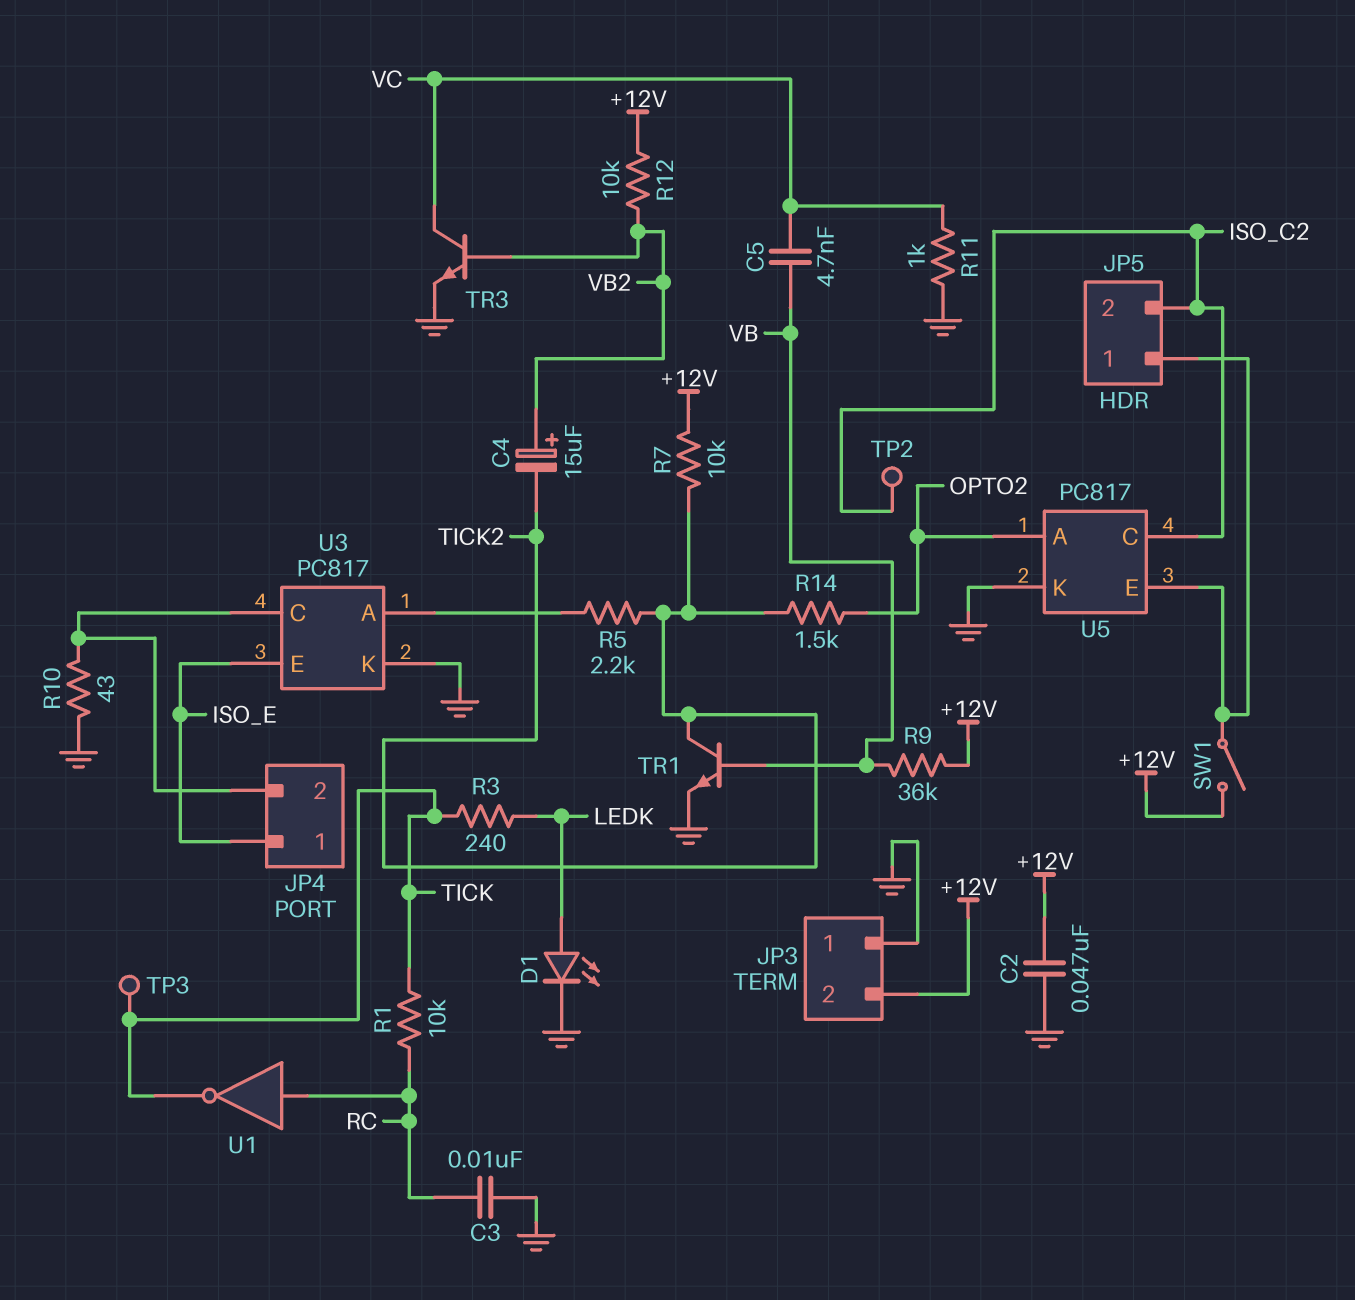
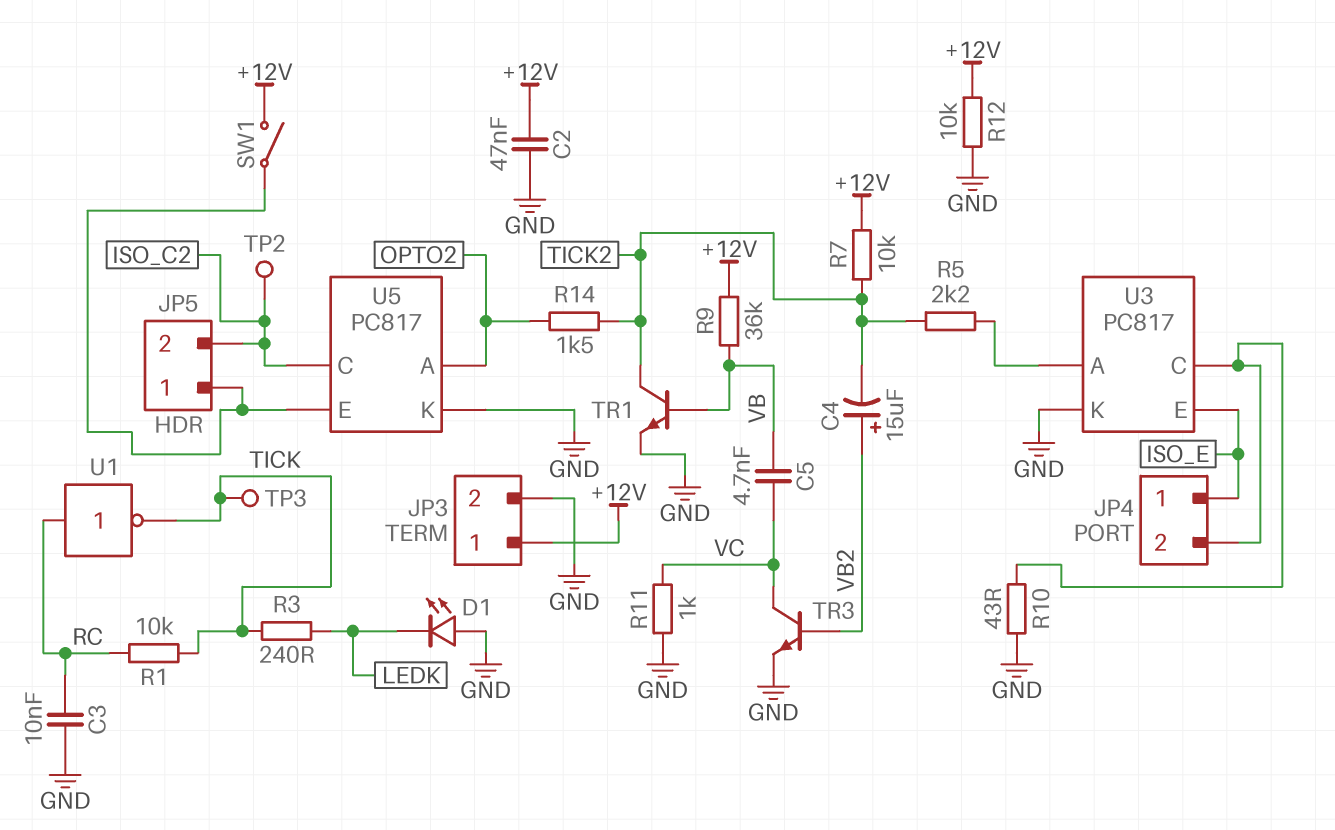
D1: LED (A LEDK, K GND) -> LED (A GND, K LEDK)
JP3 pin 1: GND -> +12V
JP3 pin 2: +12V -> GND
R12: 10k (+12V, VB2) -> 10k (+12V, GND)

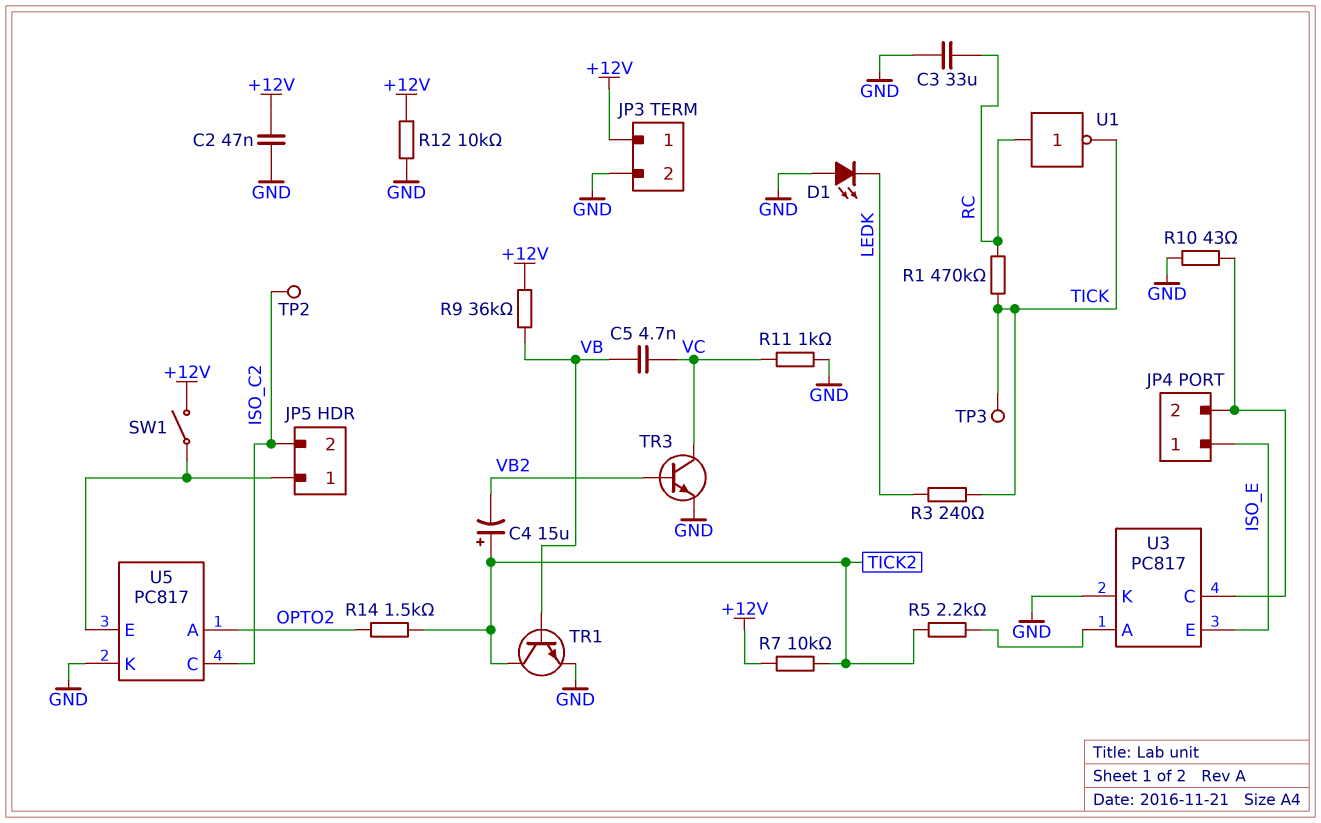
C3: 10nF (GND, RC) -> 33uF (GND, RC)
C4: 15uF (plus VB2, minus TICK2) -> 15uF (plus TICK2, minus VB2)
R1: 10k (RC, TICK) -> 470k (RC, TICK)

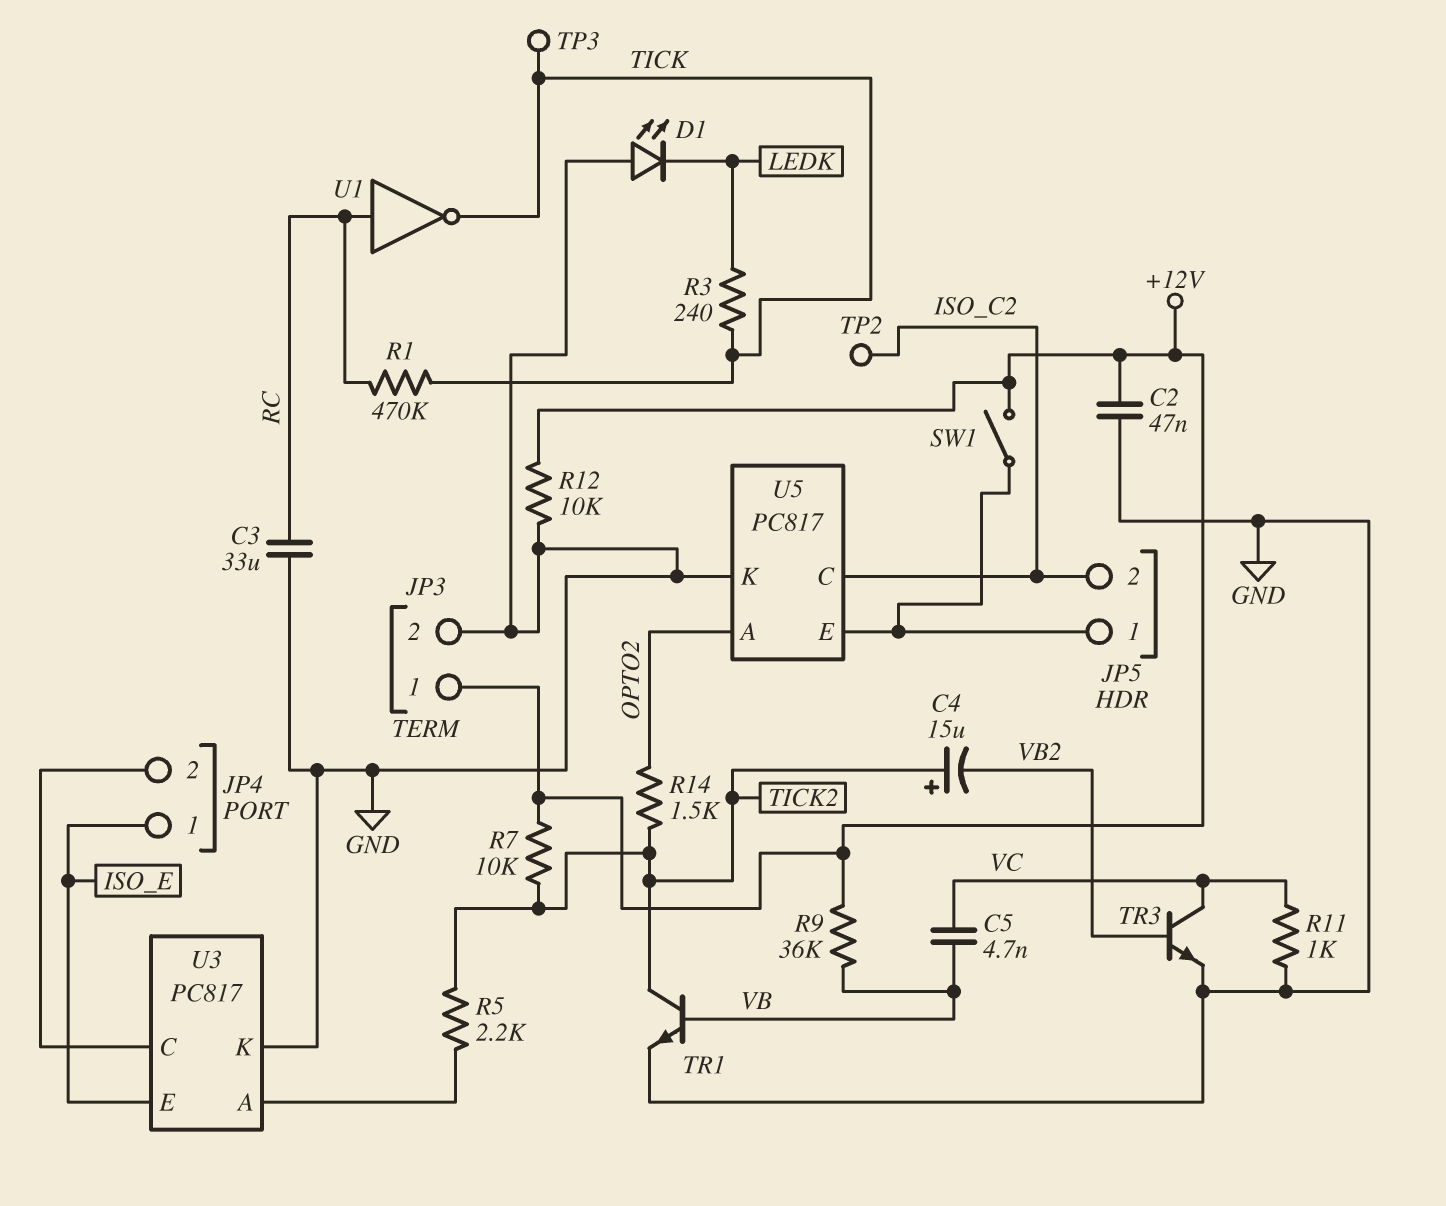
R10: 43 (GND, JP4/2) -> none

